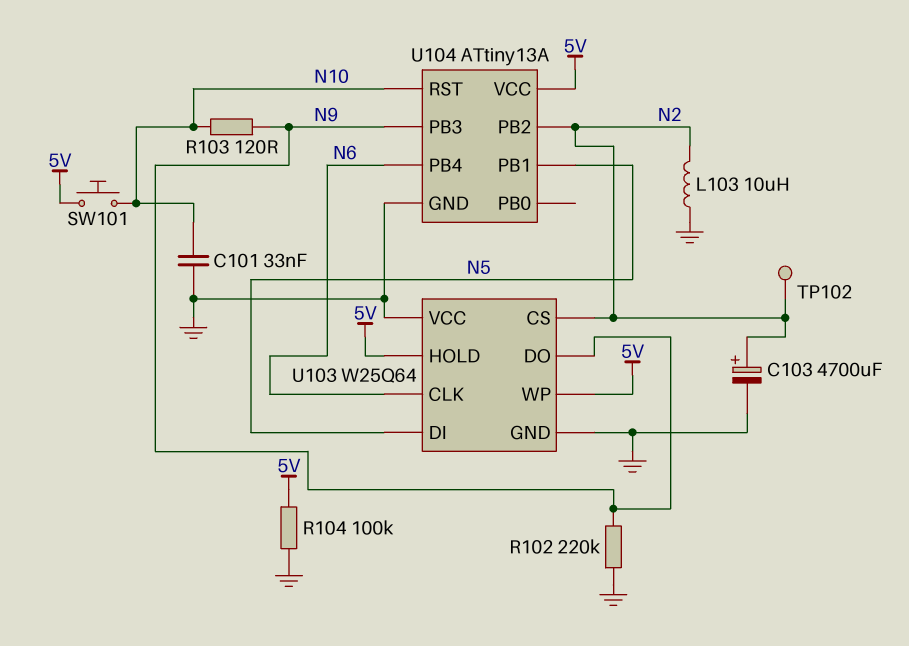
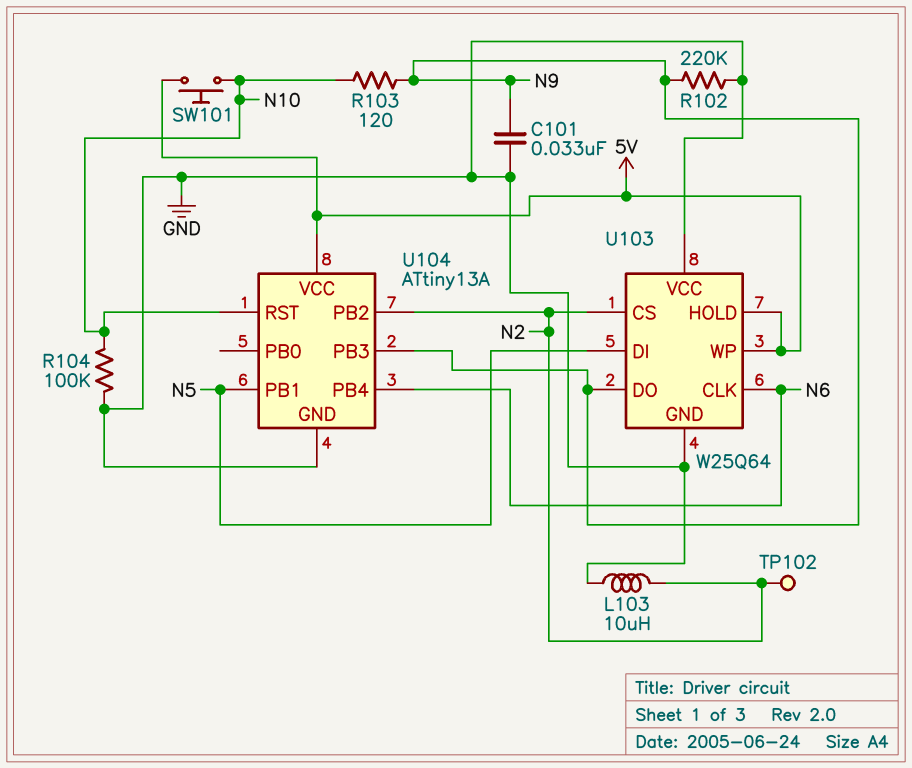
C101: 33nF (GND, N10) -> 33nF (GND, N9)
C103: 4700uF (plus N2, minus GND) -> none
R104: 100k (5V, GND) -> 100k (GND, N10)

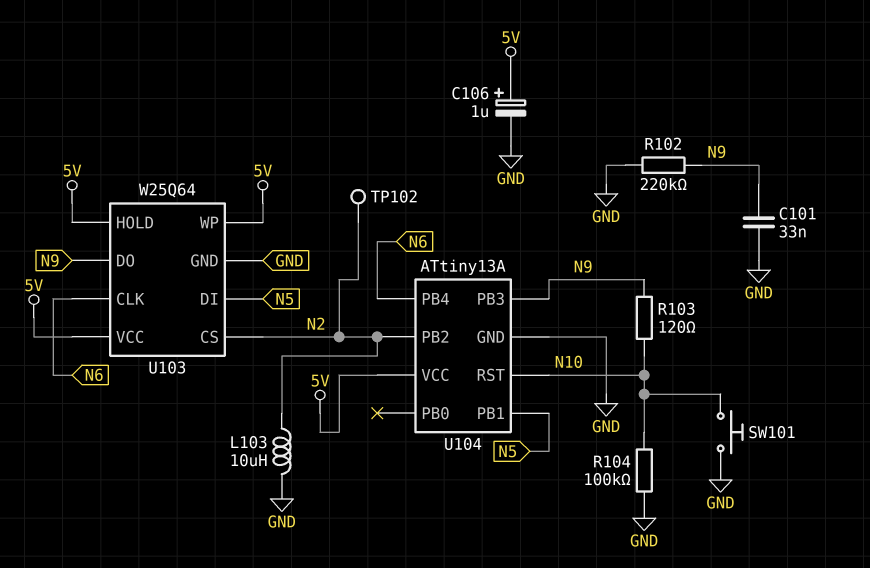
C106: none -> 1uF (plus 5V, minus GND)
SW101: button (5V, N10) -> button (GND, N10)
U103 pin VCC: GND -> 5V

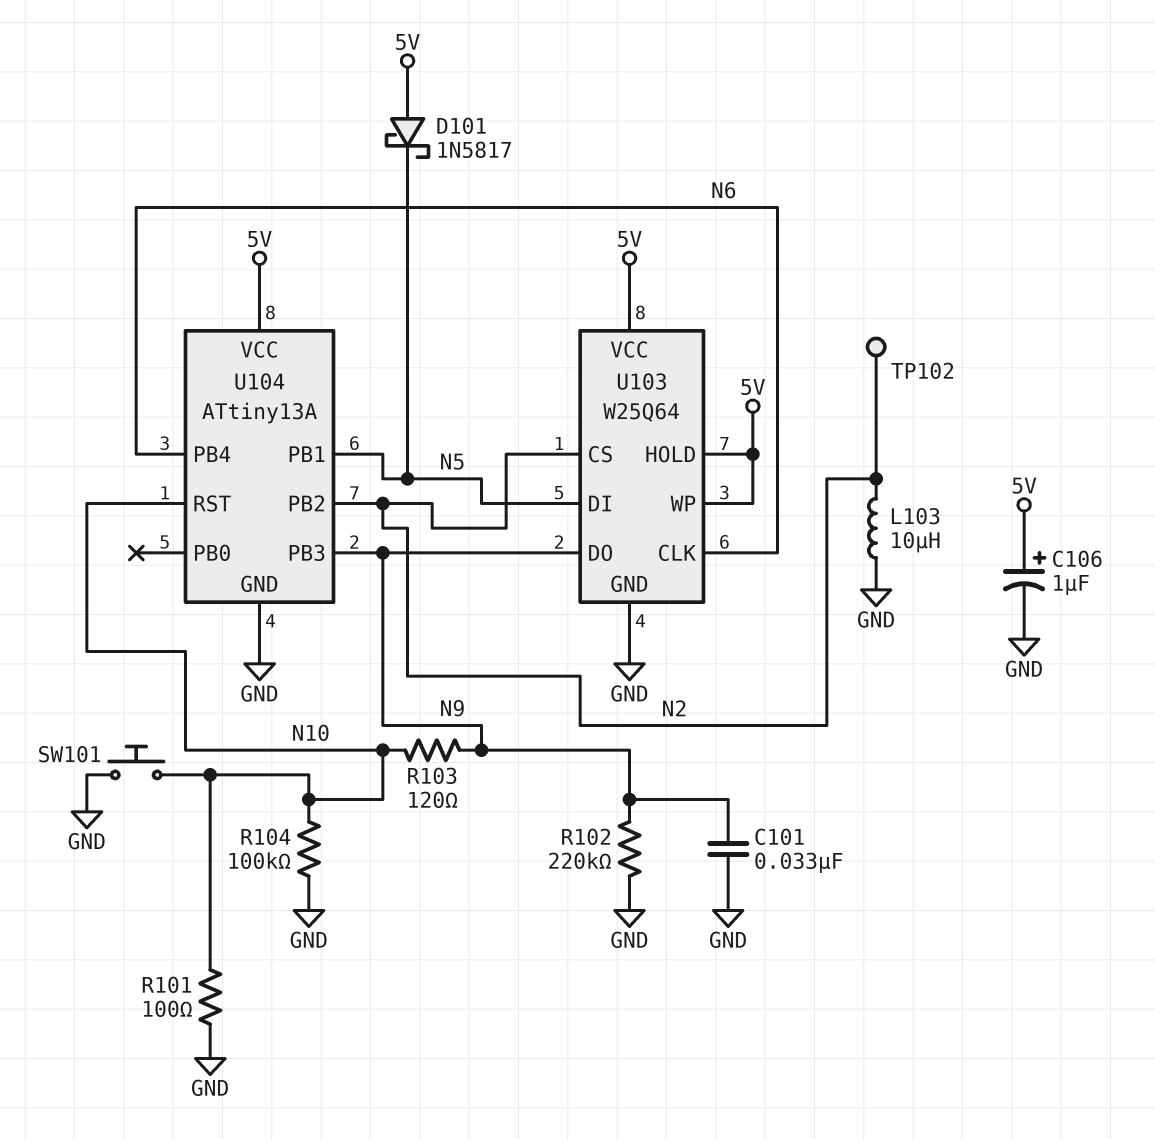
D101: none -> schottky 1N5817 (A 5V, K N5)
R101: none -> 100 (GND, N10)

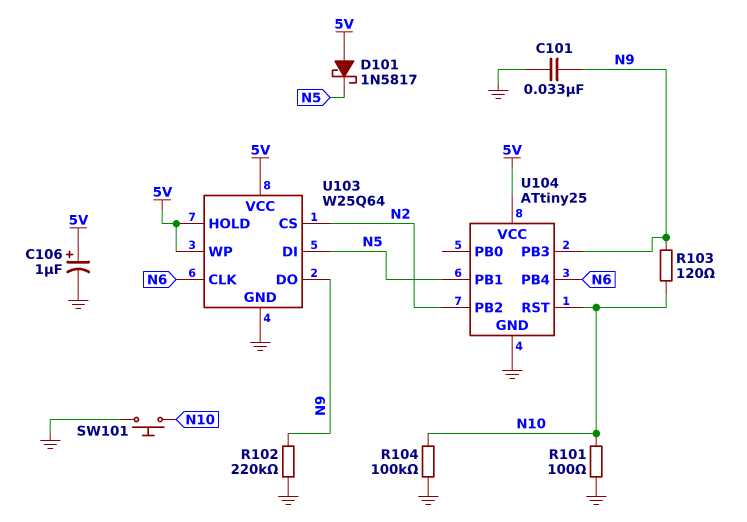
L103: 10uH (GND, N2) -> none
TP102: test point (N2) -> none
U104: ATtiny13A -> ATtiny25

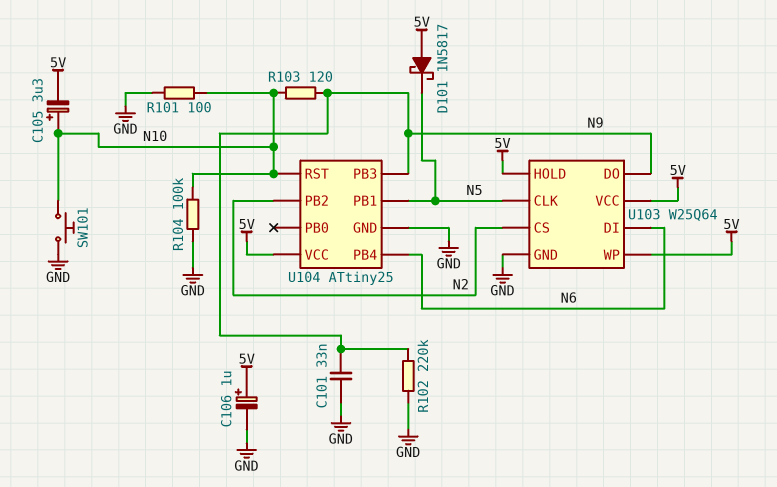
C105: none -> 3.3uF (plus N10, minus 5V)
U103 pin CLK: N6 -> N5
U103 pin DI: N5 -> N6

